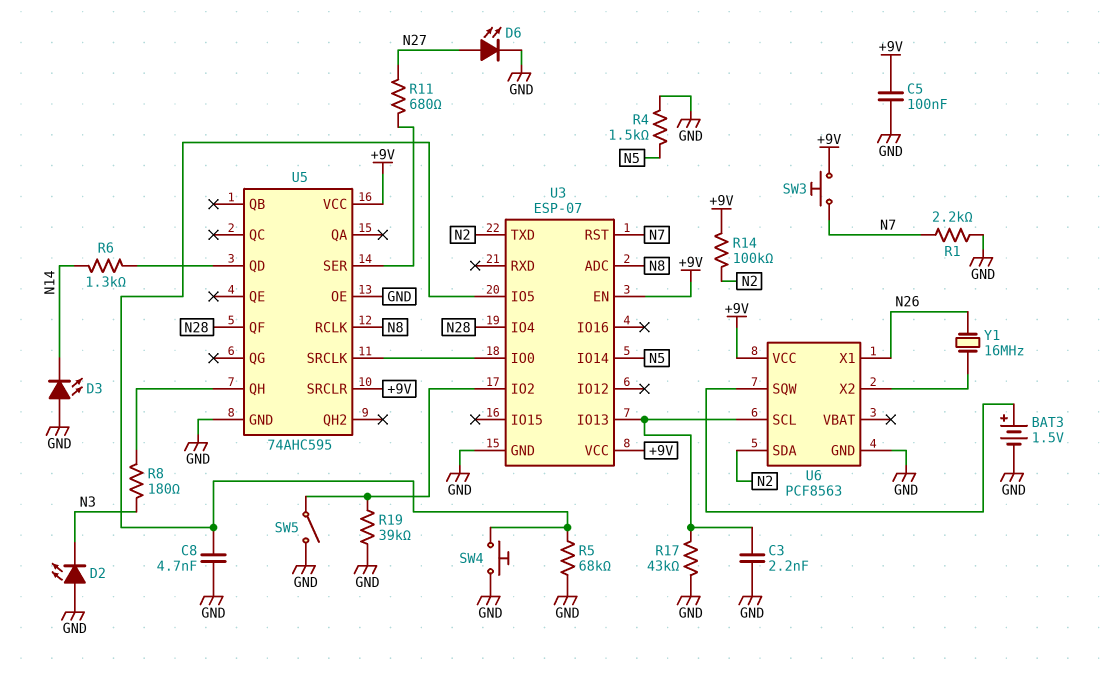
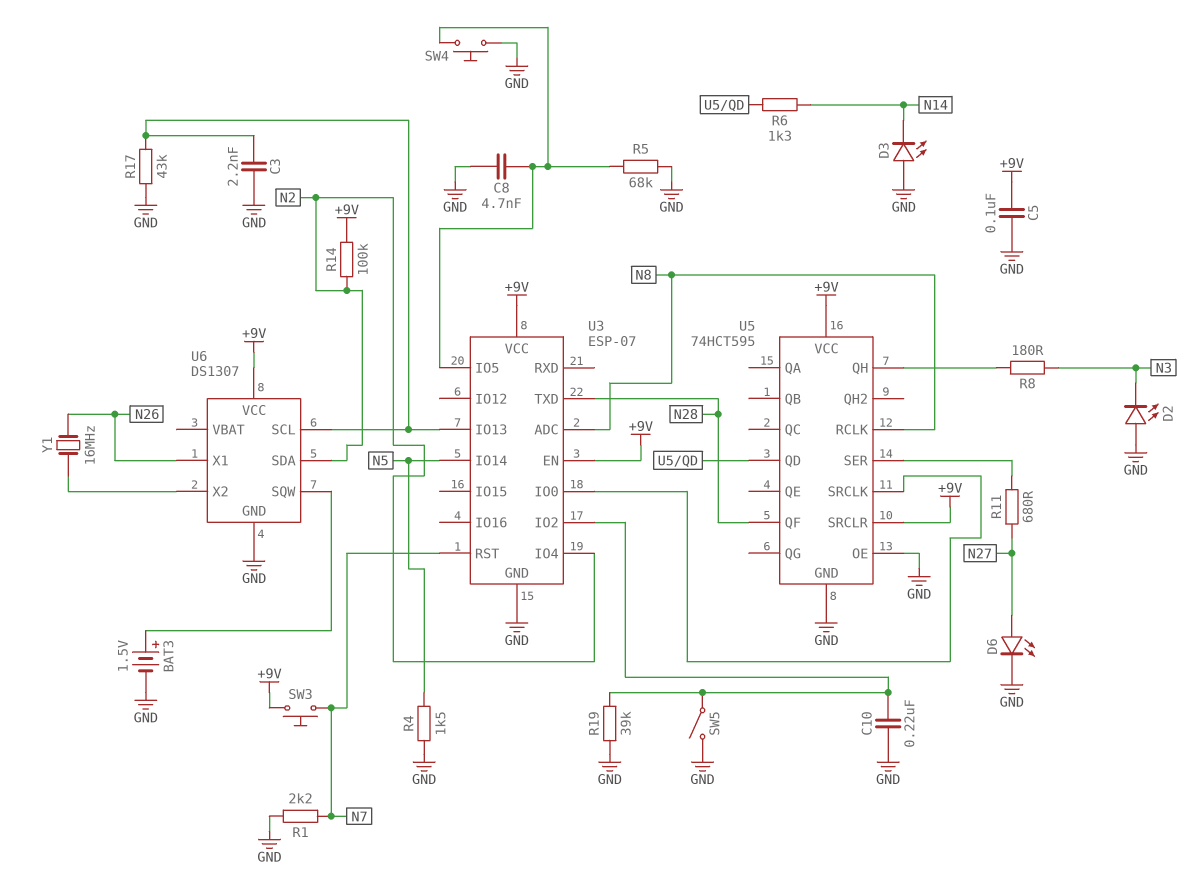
C10: none -> 220nF (GND, U3/IO2)
U3 pin IO4: N28 -> N2
U3 pin TXD: N2 -> N28
U5: 74AHC595 -> 74HCT595
U6: PCF8563 -> DS1307

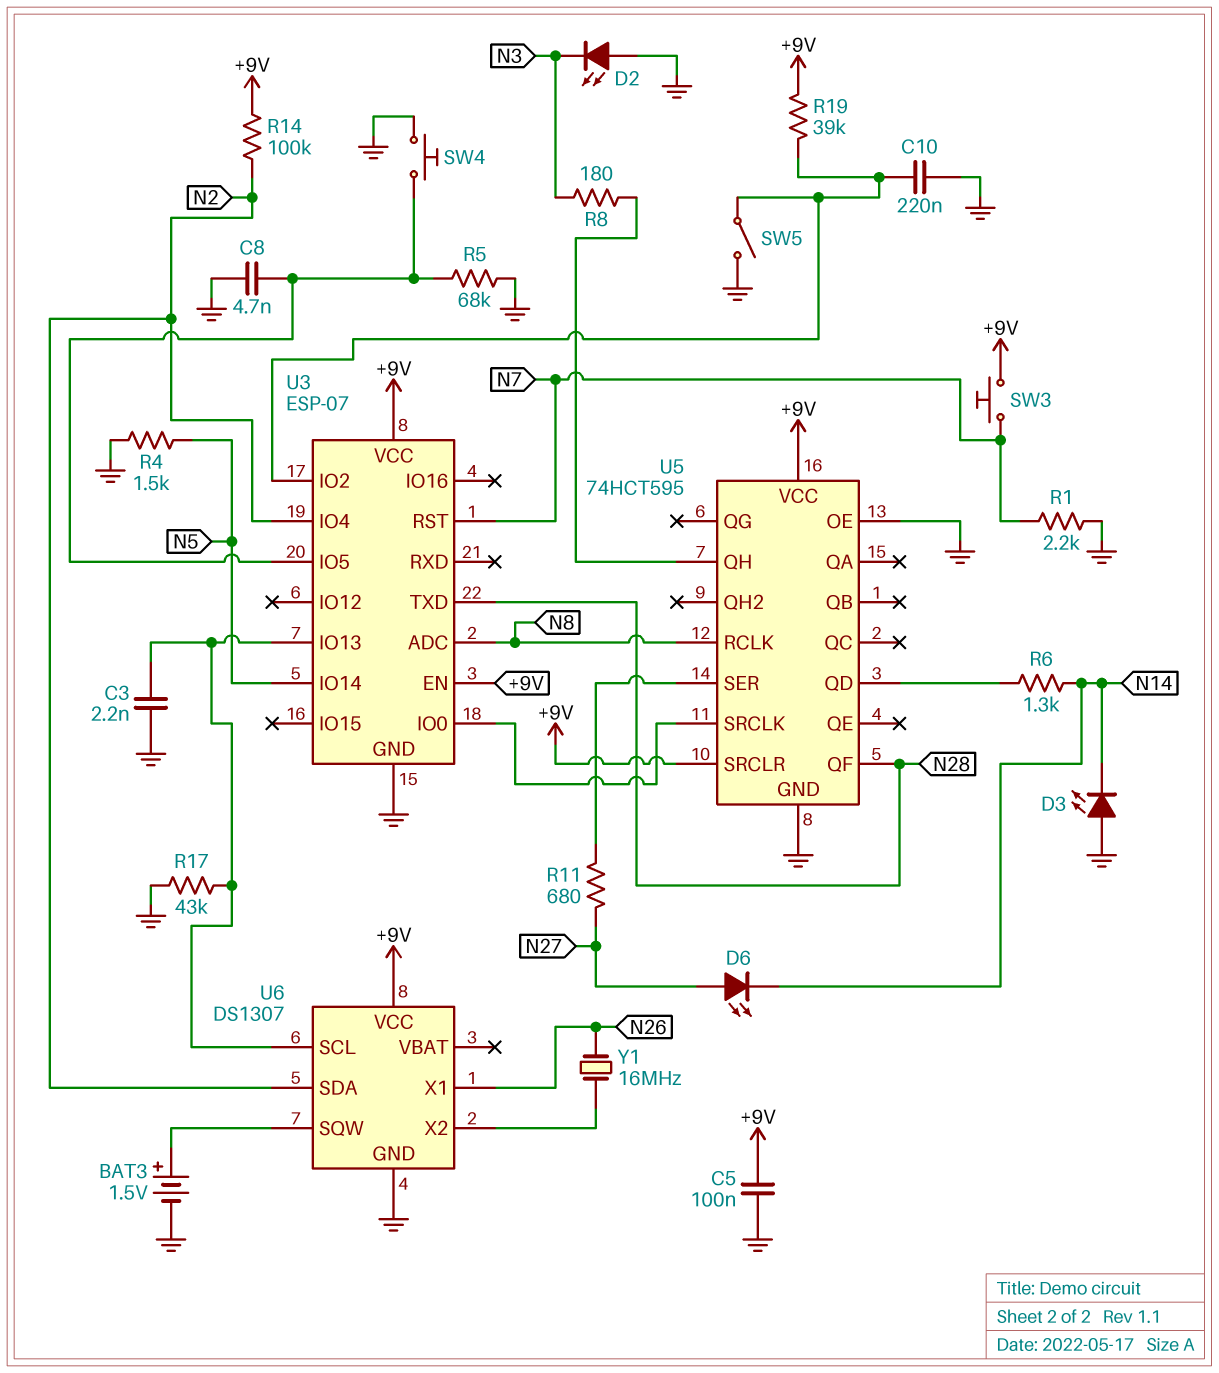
D6: LED (A N27, K GND) -> LED (A N27, K N14)
R19: 39k (GND, U3/IO2) -> 39k (+9V, U3/IO2)

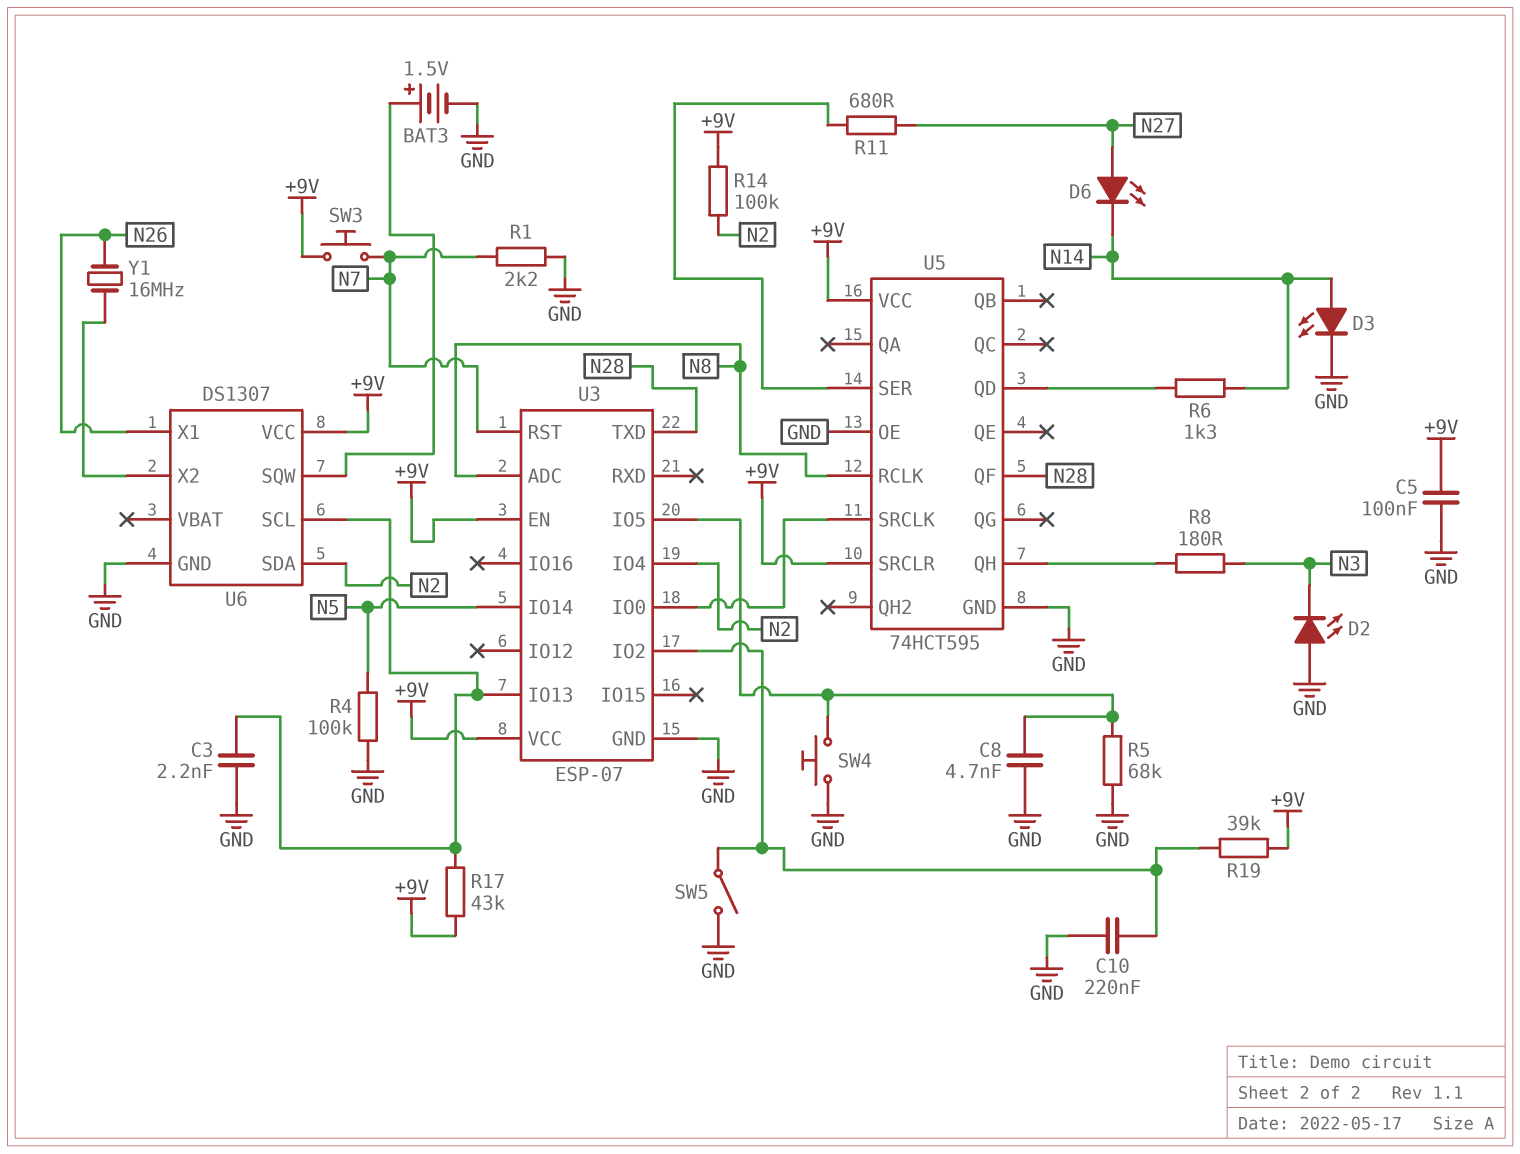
D3: LED (A GND, K N14) -> LED (A N14, K GND)
R4: 1.5k (GND, N5) -> 100k (GND, N5)
R17: 43k (GND, U3/IO13) -> 43k (+9V, U3/IO13)

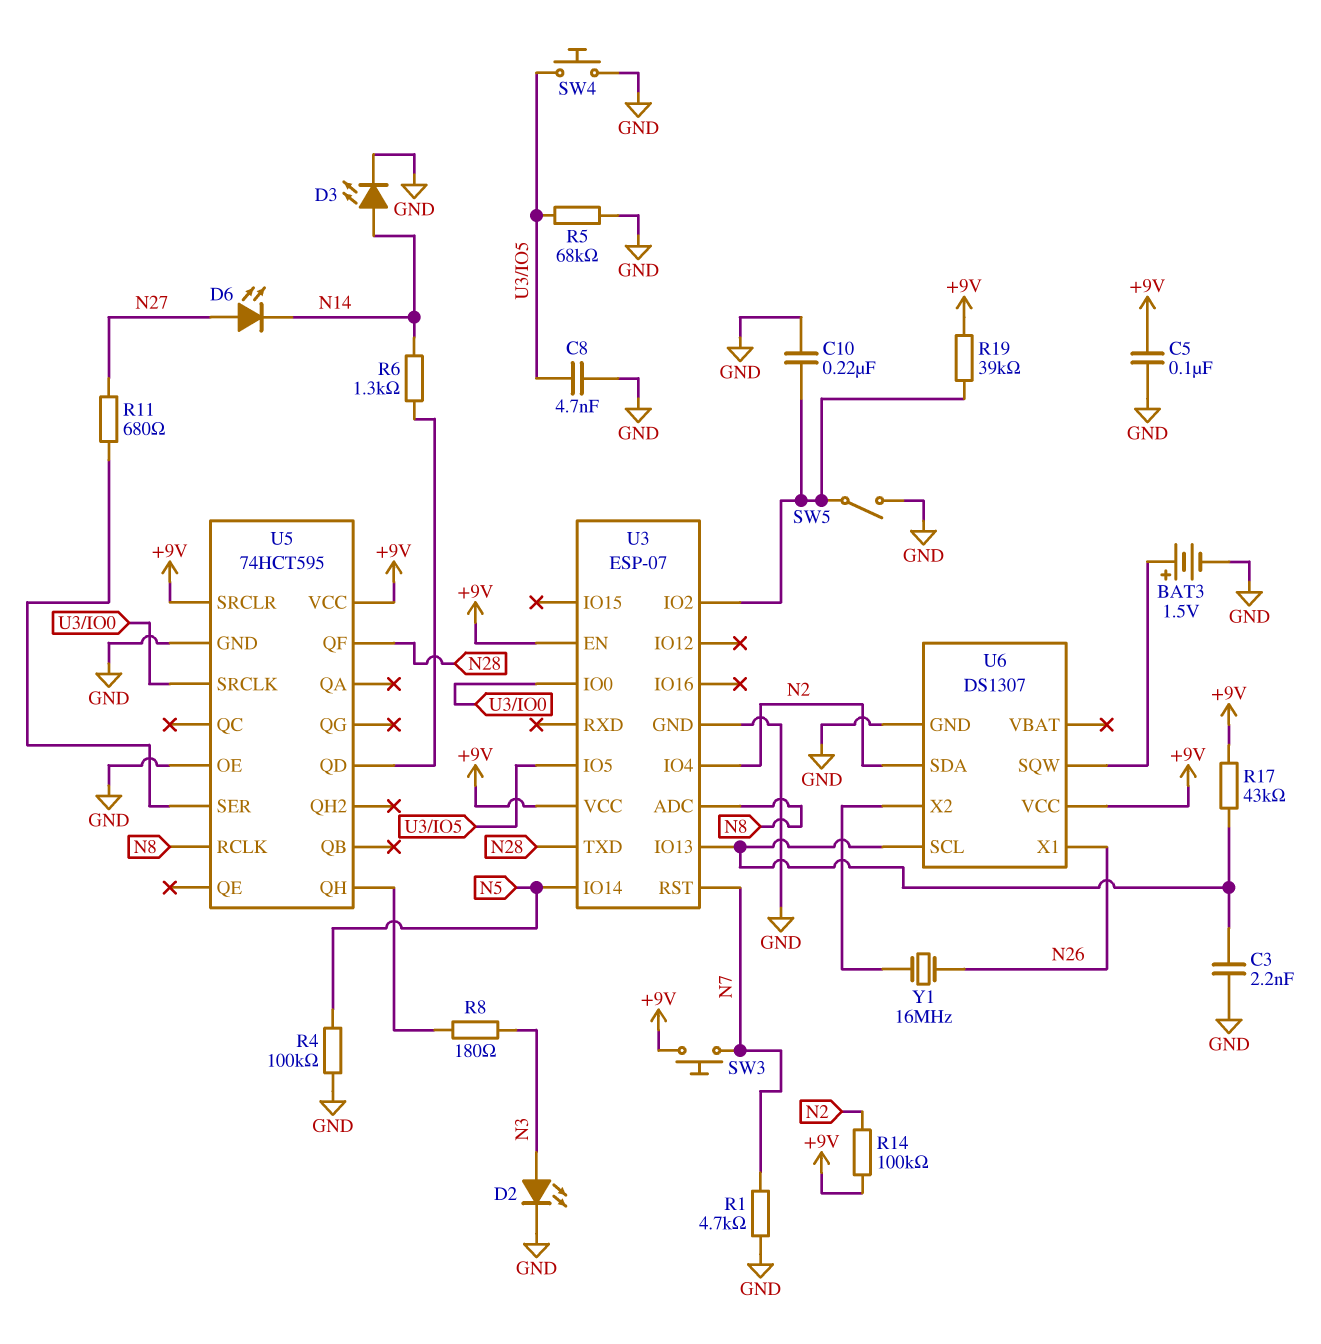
D2: LED (A GND, K N3) -> LED (A N3, K GND)
R1: 2.2k (GND, N7) -> 4.7k (GND, N7)

